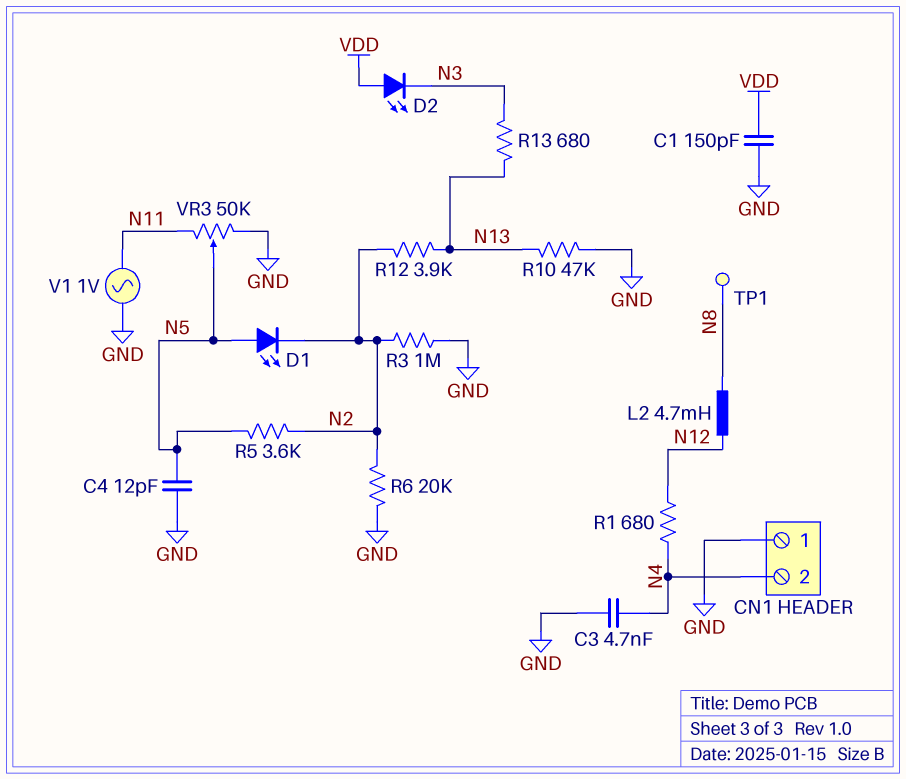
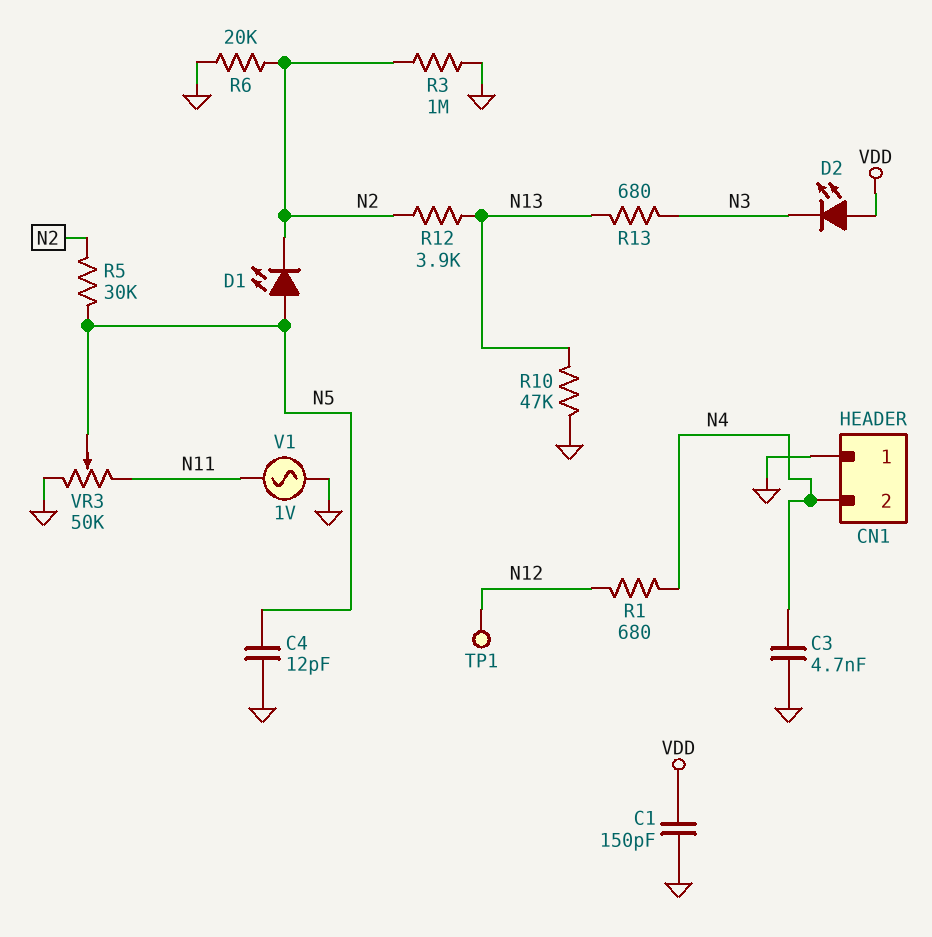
L2: 4.7mH (N8, N12) -> none
R5: 3.6k (N2, N5) -> 30k (N2, N5)
TP1: test point (N8) -> test point (N12)

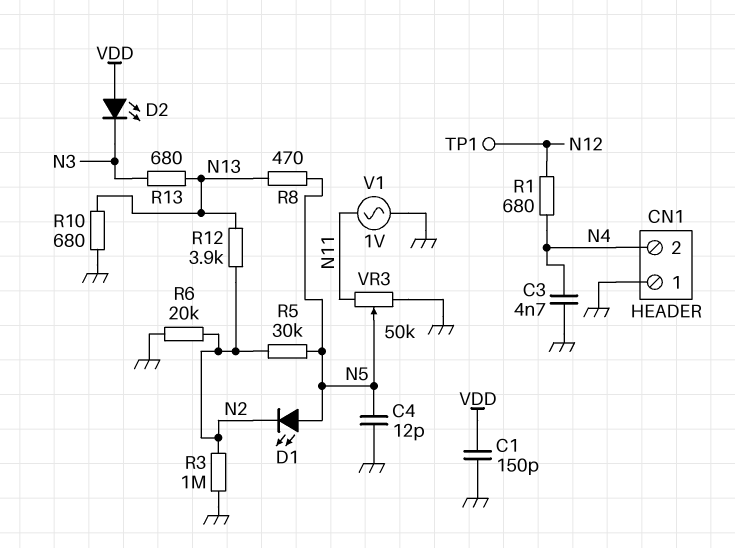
R8: none -> 470 (N5, N13)
R10: 47k (GND, N13) -> 680 (GND, N13)

